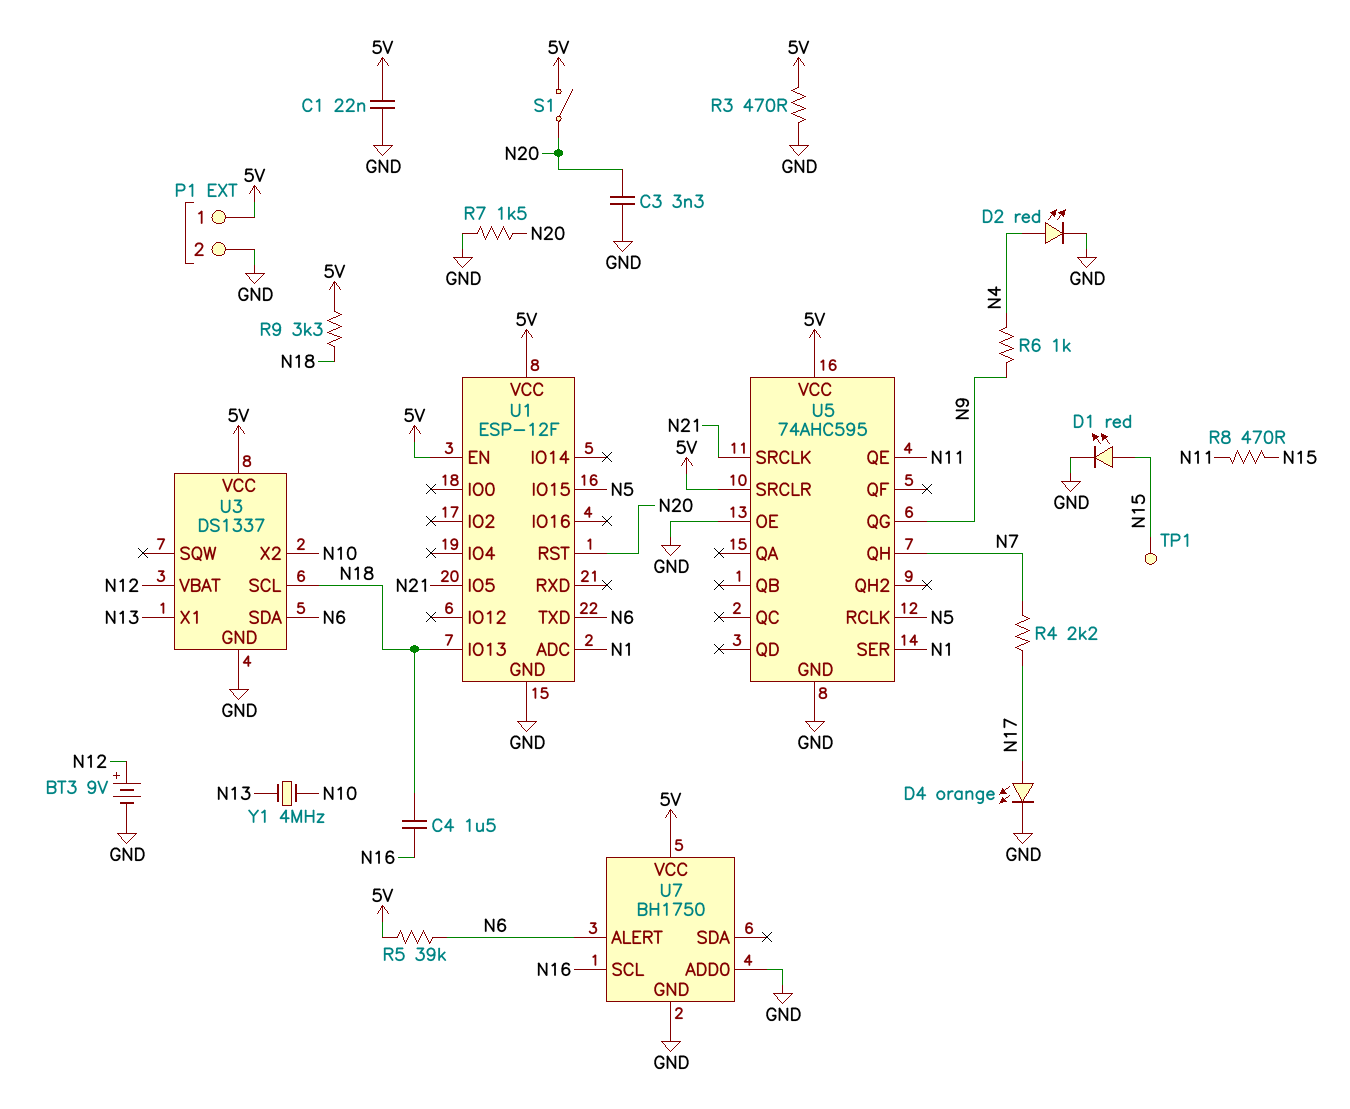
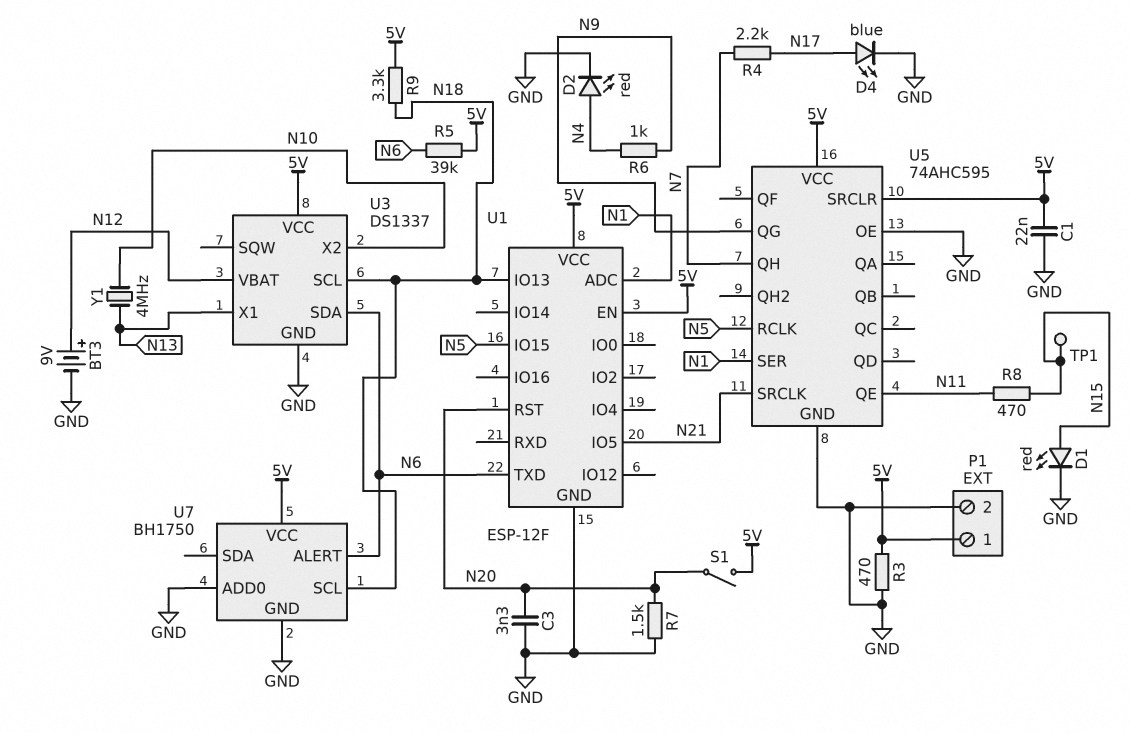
C4: 1.5uF (N16, N18) -> none
D4: LED orange (A N17, K GND) -> LED blue (A N17, K GND)
U7 pin SCL: N16 -> N18

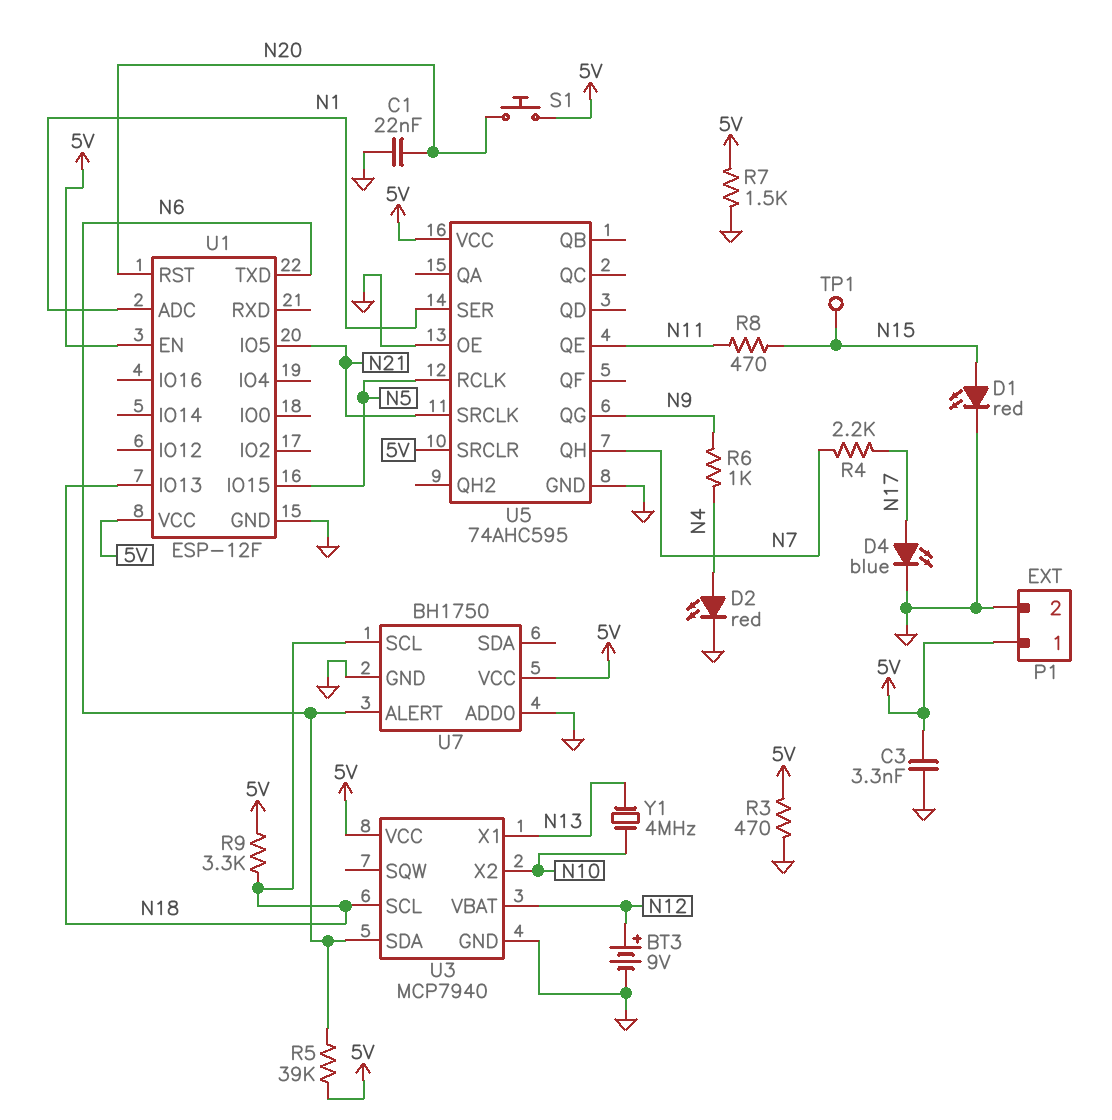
C1: 22nF (5V, GND) -> 22nF (GND, N20)
C3: 3.3nF (GND, N20) -> 3.3nF (5V, GND)
R7: 1.5k (GND, N20) -> 1.5k (5V, GND)
S1: switch (5V, N20) -> button (5V, N20)
U3: DS1337 -> MCP7940

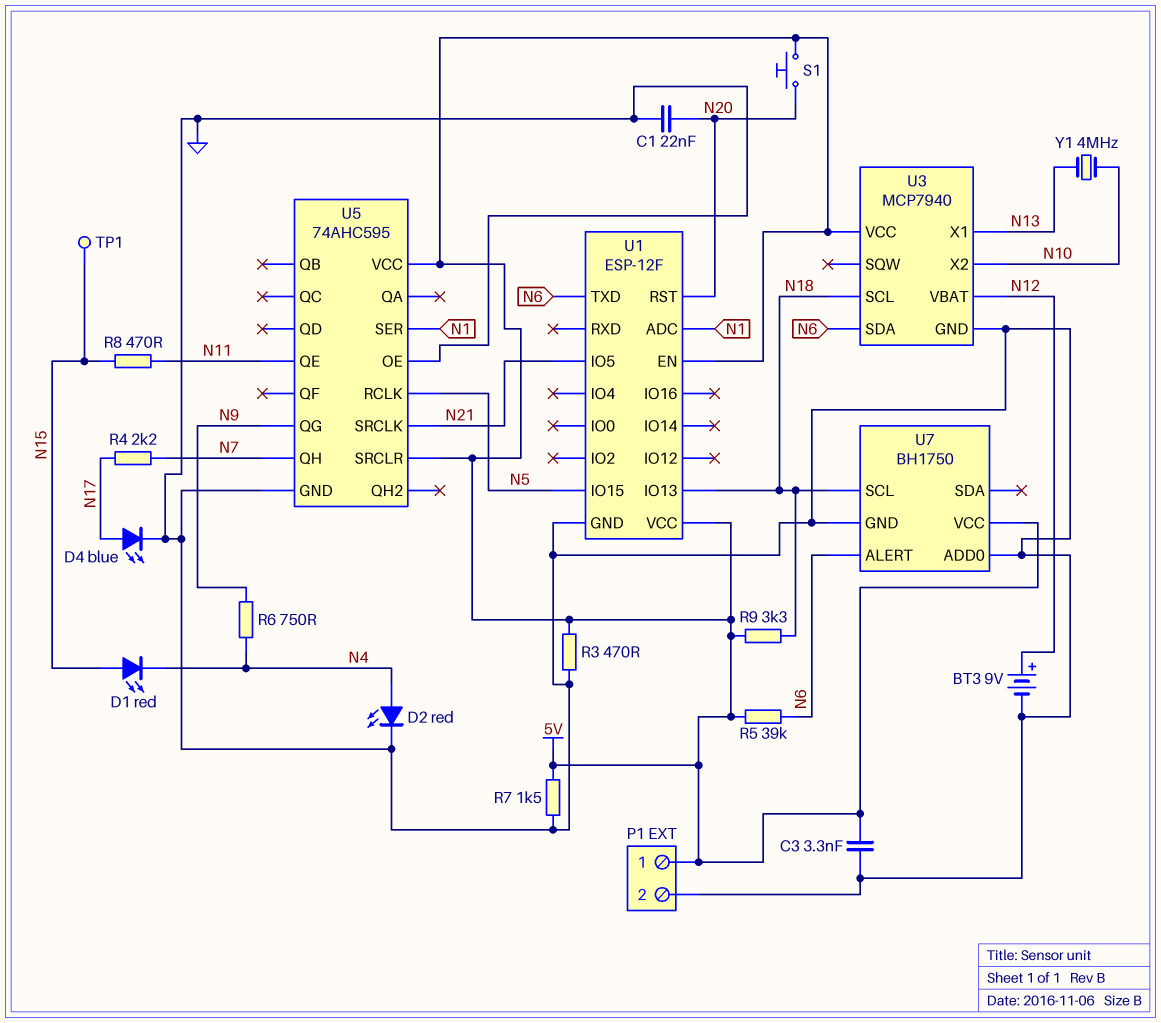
D1: LED red (A N15, K GND) -> LED red (A N15, K N4)
R6: 1k (N4, N9) -> 750 (N4, N9)

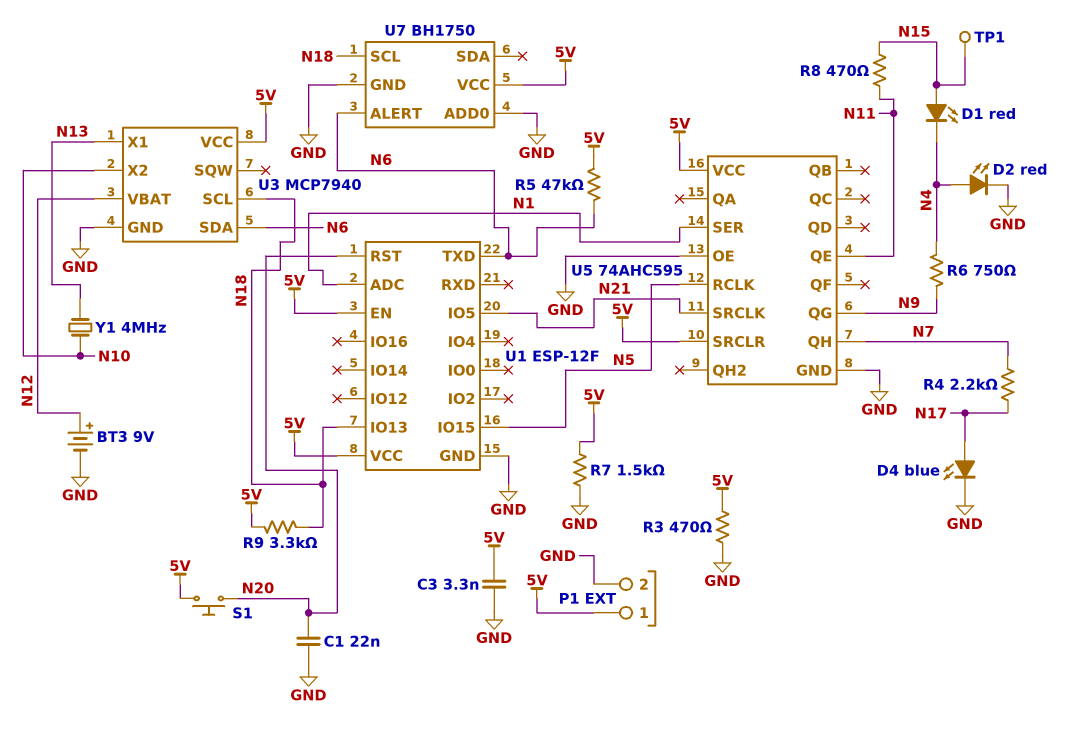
R5: 39k (5V, N6) -> 47k (5V, N6)

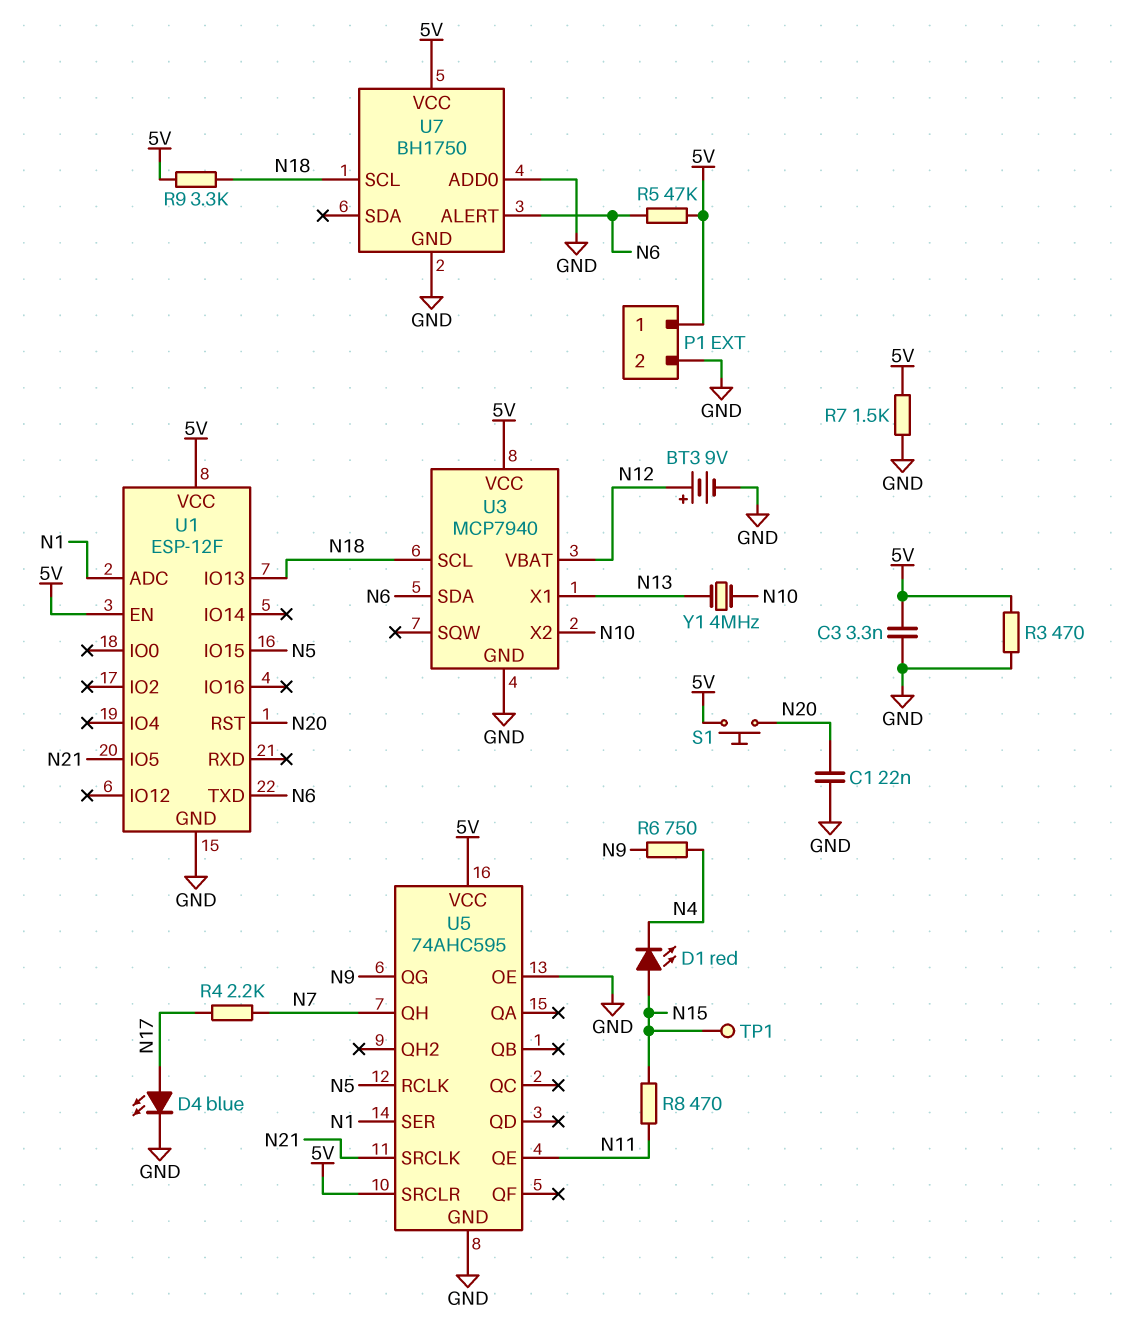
D2: LED red (A N4, K GND) -> none

